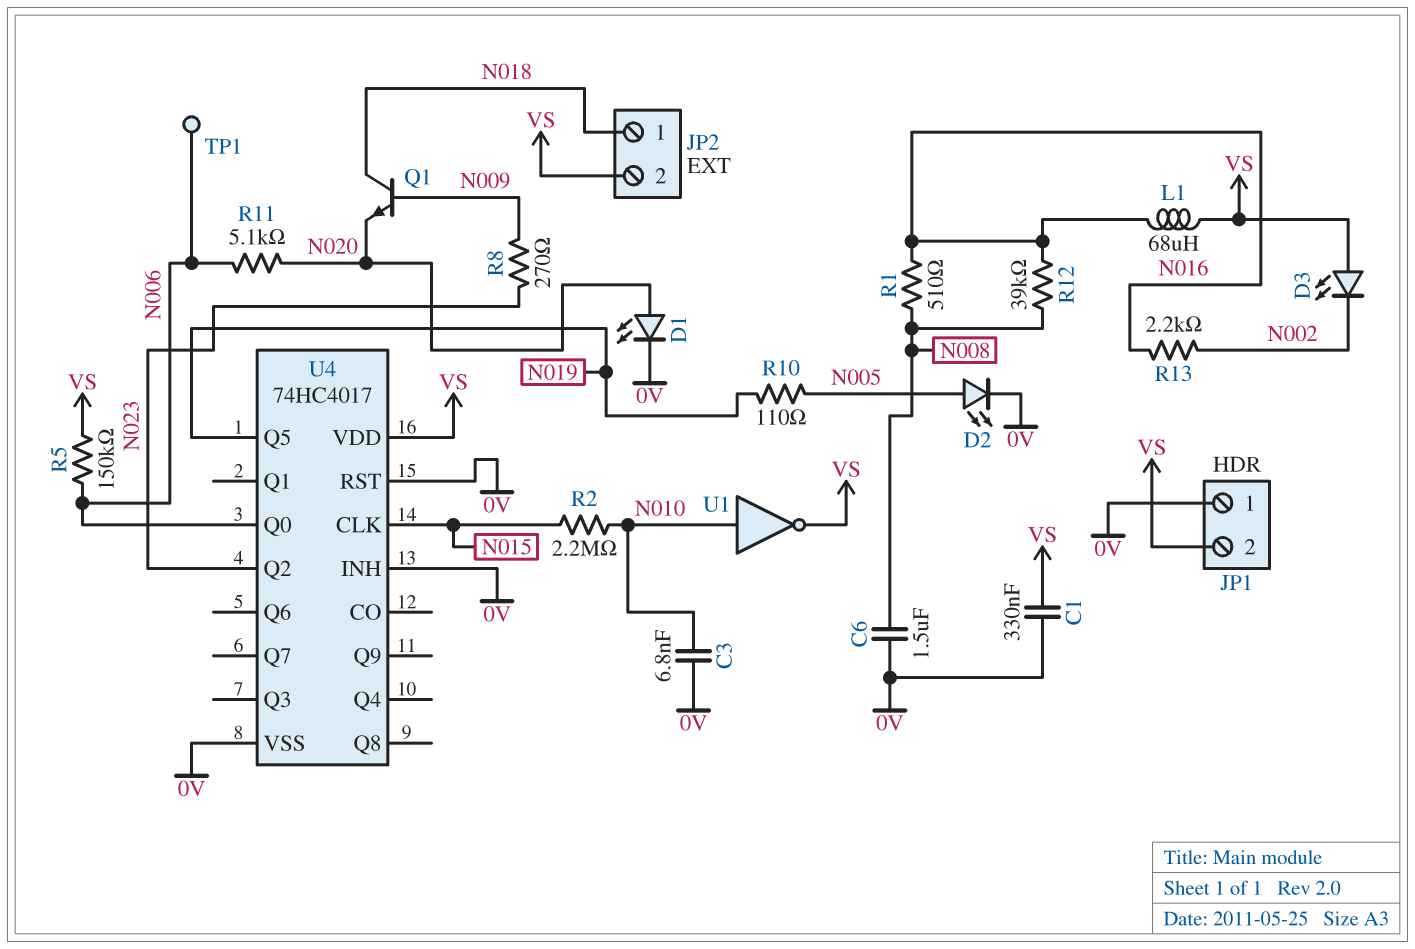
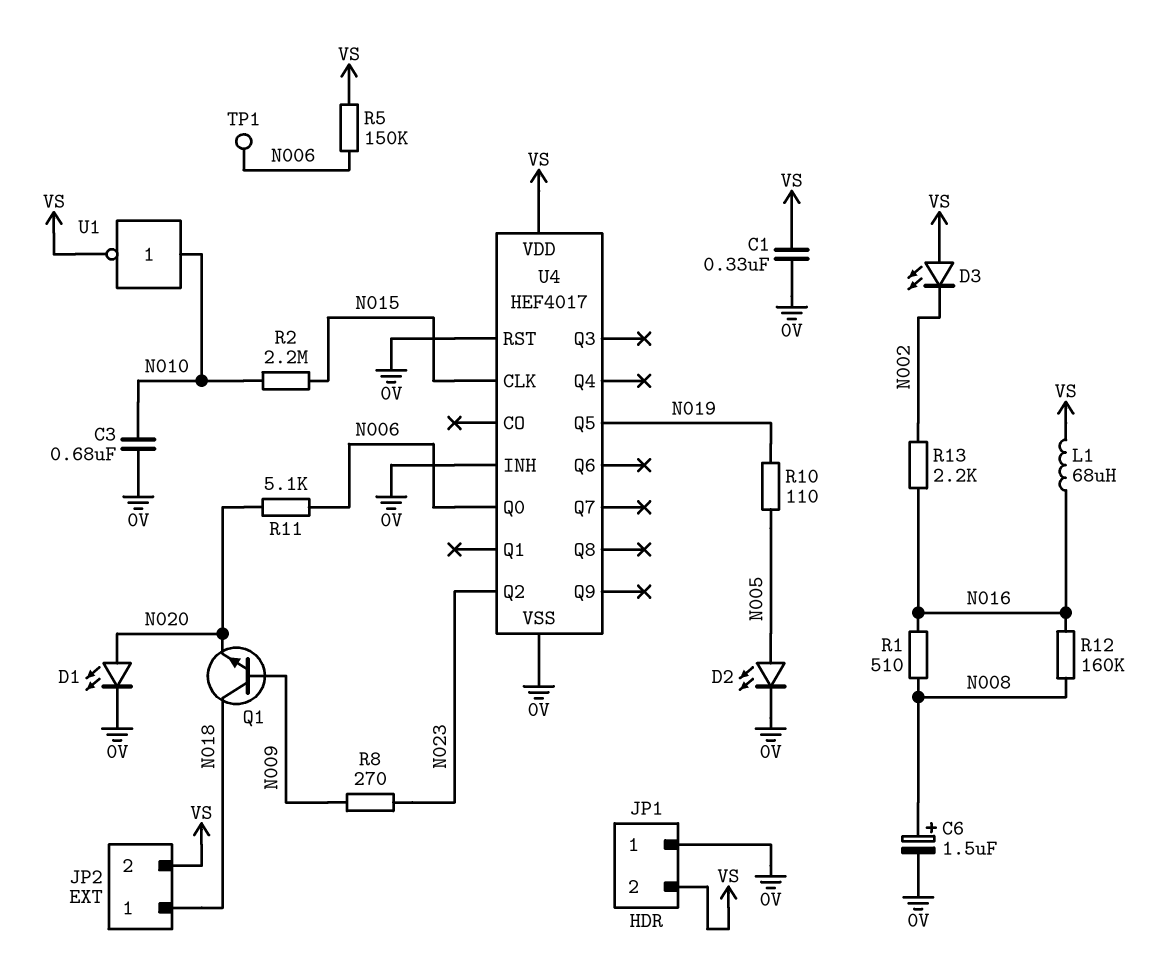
C3: 6.8nF (0V, N010) -> 680nF (0V, N010)
C6: 1.5uF (0V, N008) -> 1.5uF (plus N008, minus 0V)
R12: 39k (N008, N016) -> 160k (N008, N016)
U4: 74HC4017 -> HEF4017

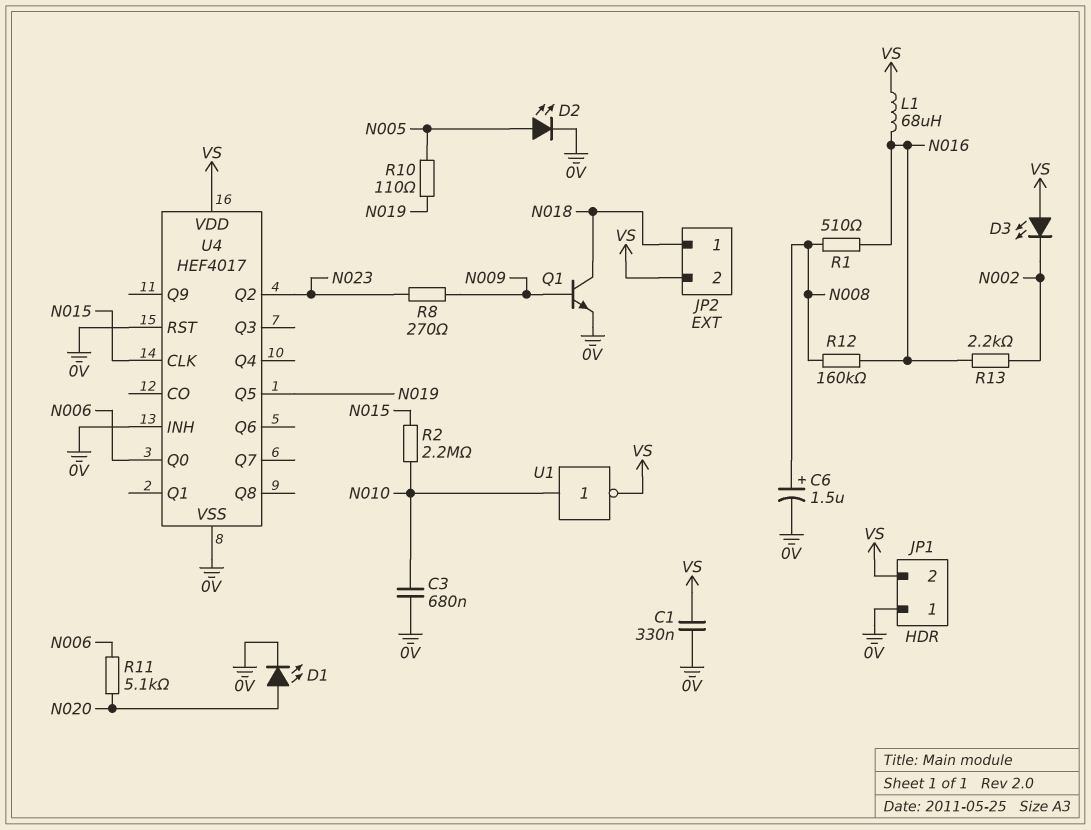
Q1: NPN (B N009, C N018, E N020) -> NPN (B N009, C N018, E 0V)
R5: 150k (N006, VS) -> none
TP1: test point (N006) -> none

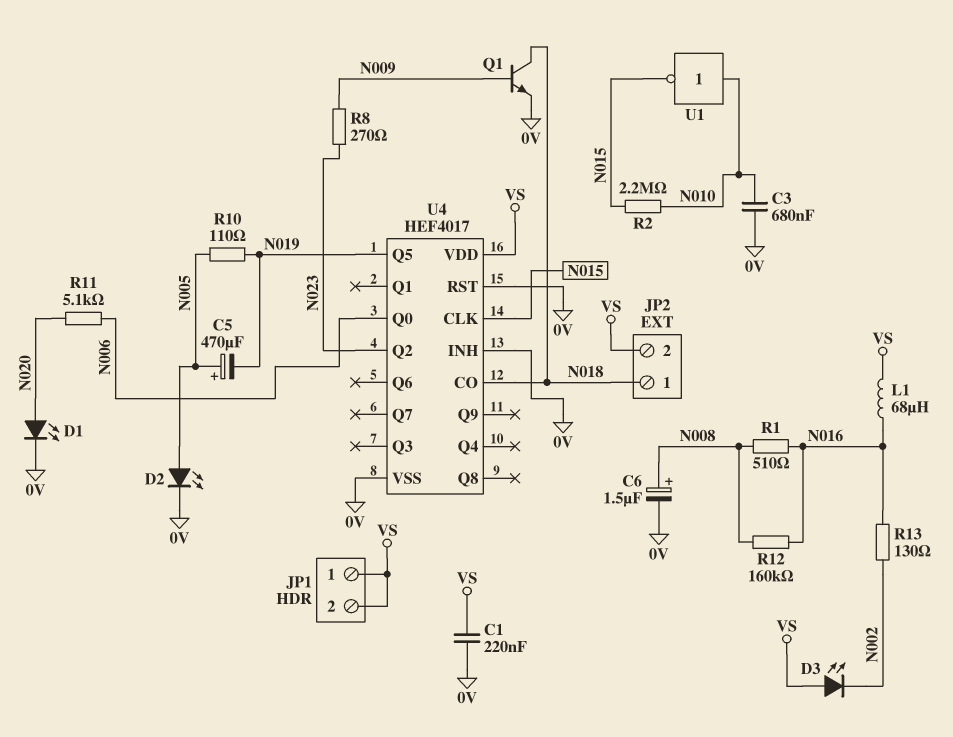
C1: 330nF (0V, VS) -> 220nF (0V, VS)
C5: none -> 470uF (plus N005, minus N019)
JP1 pin 1: 0V -> VS
R13: 2.2k (N002, N016) -> 130 (N002, N016)
U1: NOT (in N010, out VS) -> NOT (in N010, out N015)
U4 pin CO: none -> N018

